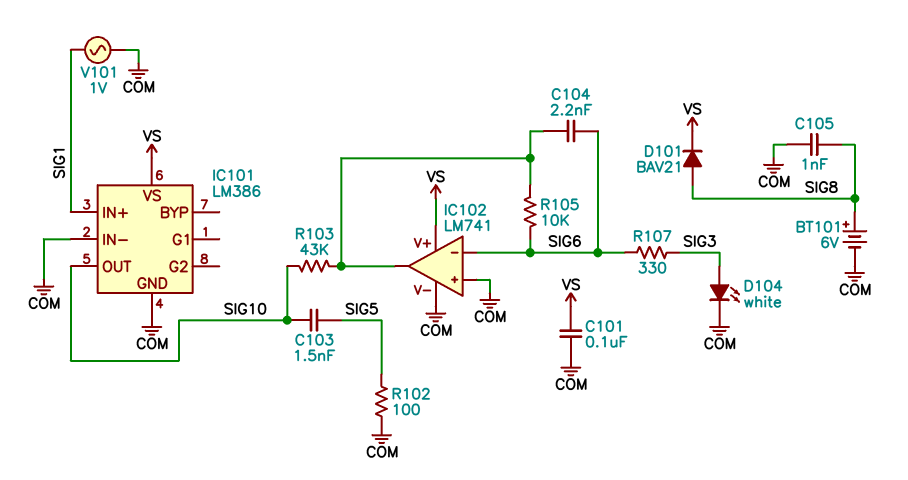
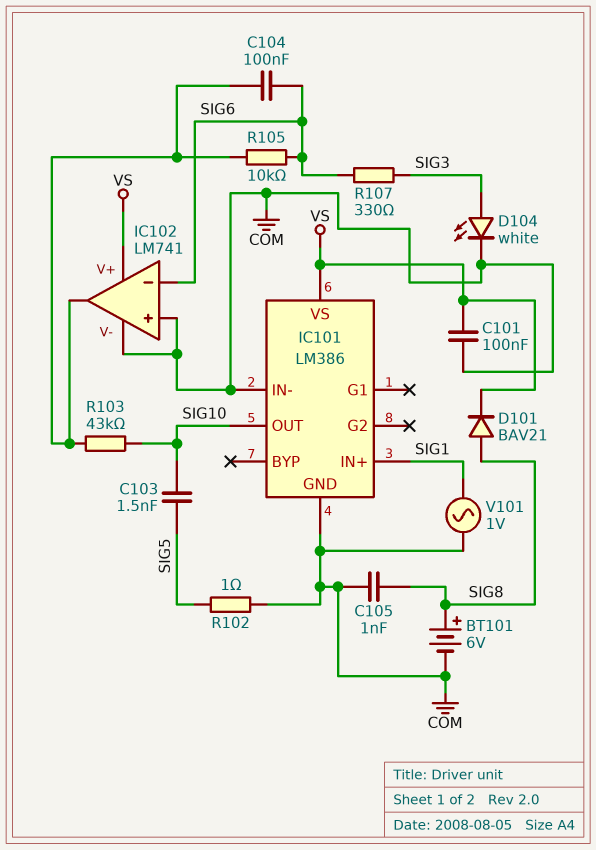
C104: 2.2nF (IC102/out, SIG6) -> 100nF (IC102/out, SIG6)
R102: 100 (COM, SIG5) -> 1 (COM, SIG5)

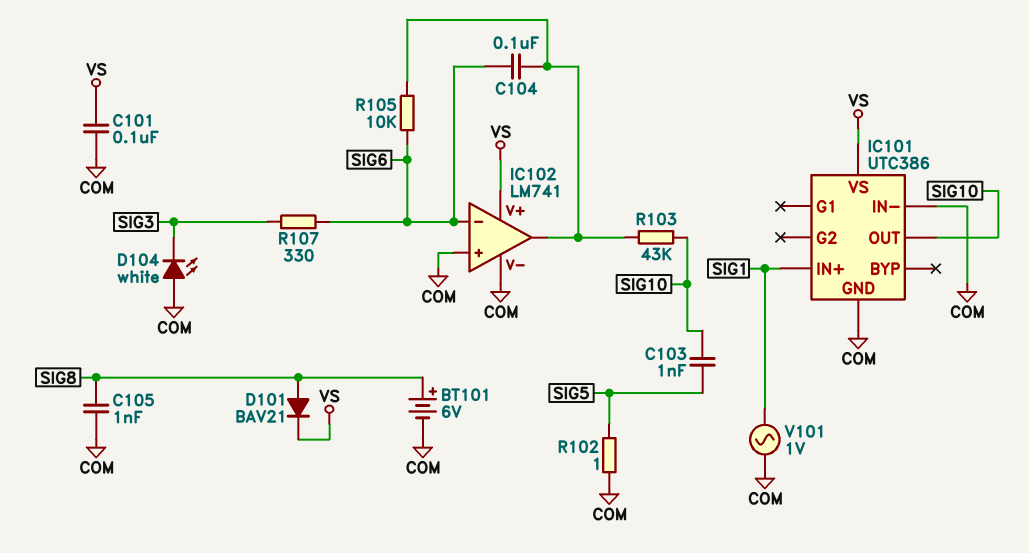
C103: 1.5nF (SIG5, SIG10) -> 1nF (SIG5, SIG10)
D104: LED white (A SIG3, K COM) -> LED white (A COM, K SIG3)
IC101: LM386 -> UTC386

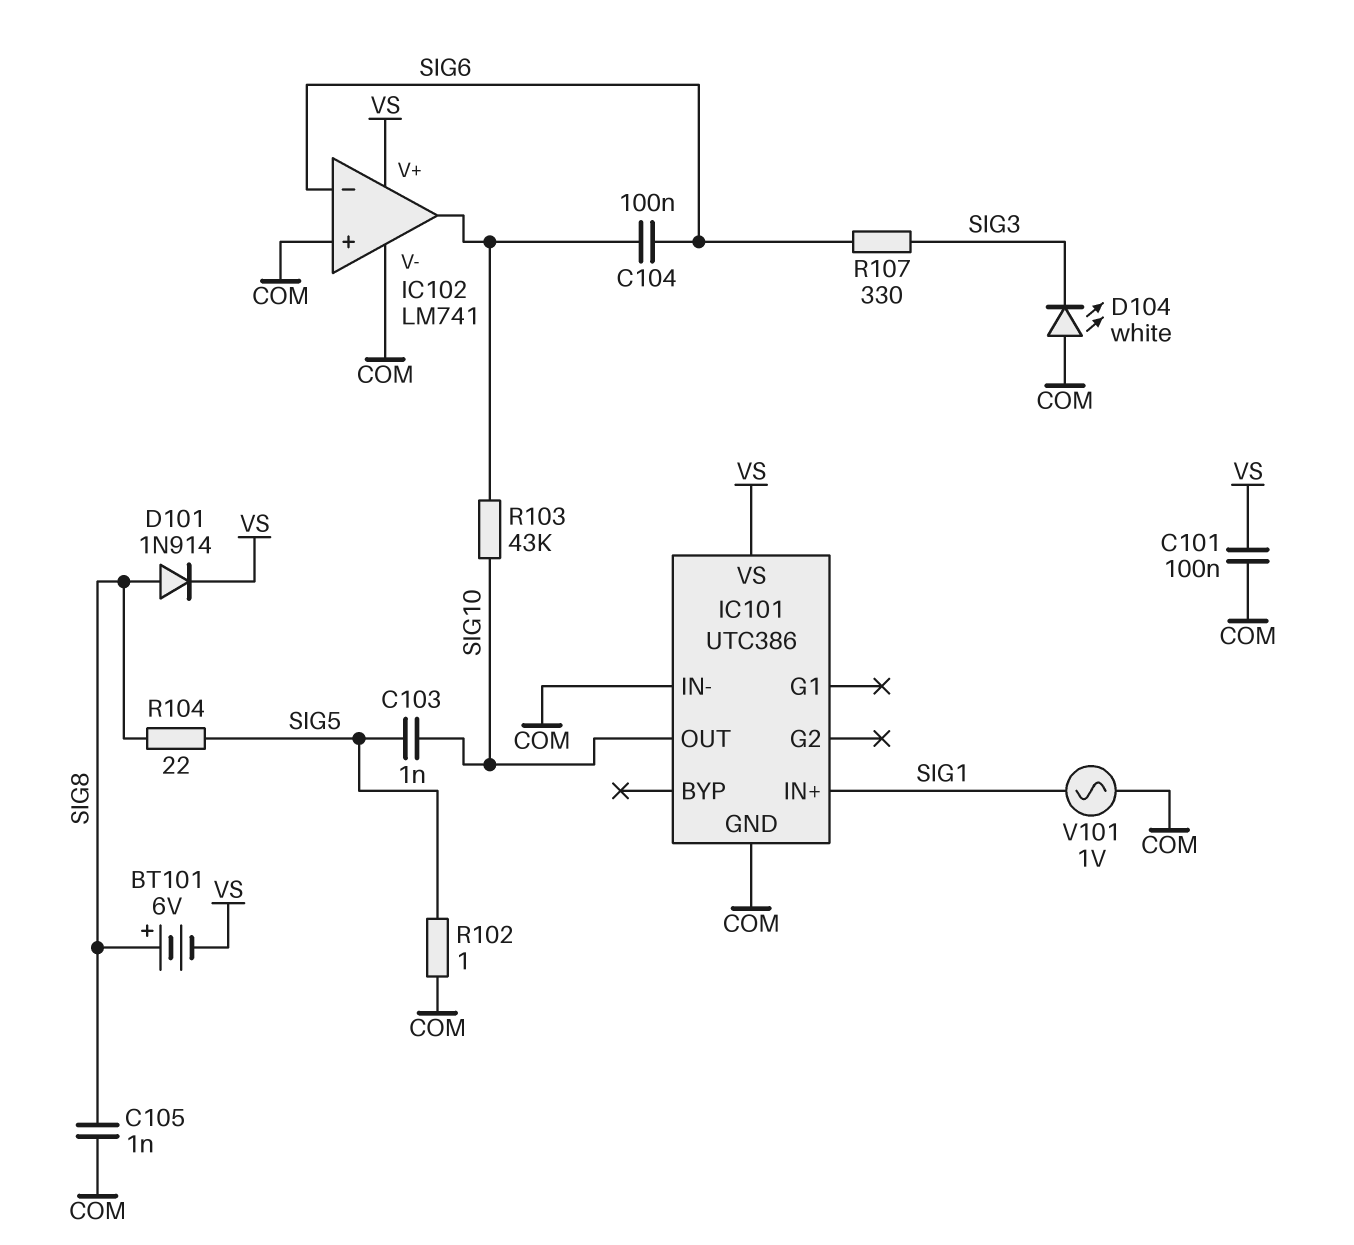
BT101: 6V (plus SIG8, minus COM) -> 6V (plus SIG8, minus VS)
D101: diode BAV21 (A SIG8, K VS) -> diode 1N914 (A SIG8, K VS)
R104: none -> 22 (SIG5, SIG8)
R105: 10k (IC102/out, SIG6) -> none

